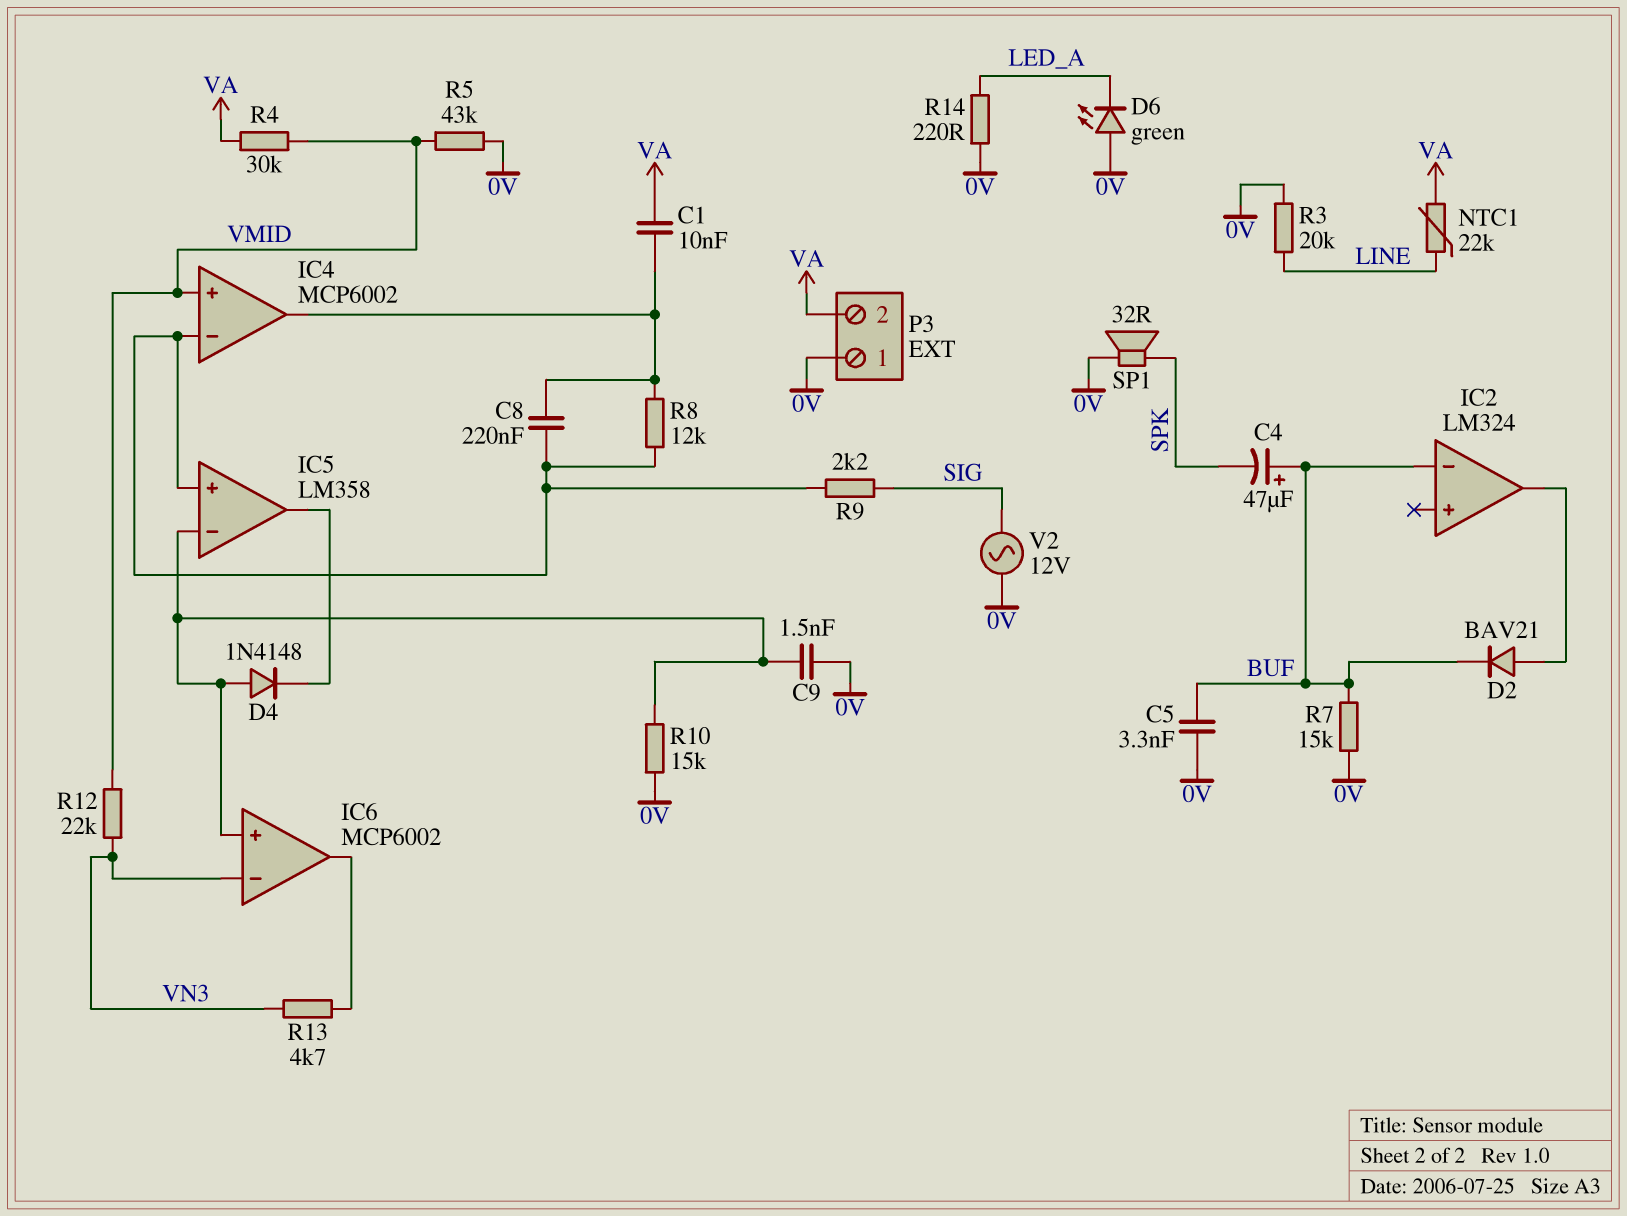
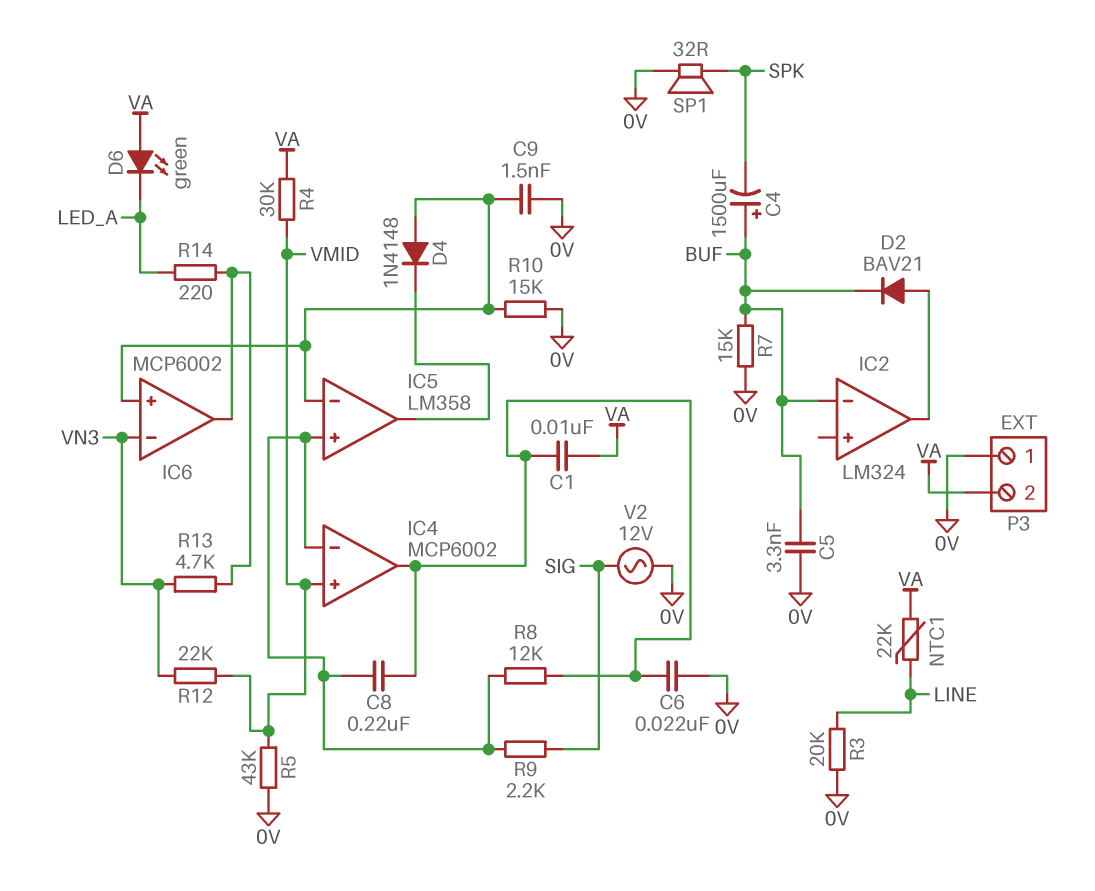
C4: 47uF (plus BUF, minus SPK) -> 1500uF (plus BUF, minus SPK)
C6: none -> 22nF (0V, IC4/out)
D6: LED green (A 0V, K LED_A) -> LED green (A VA, K LED_A)
R14: 220 (0V, LED_A) -> 220 (IC6/out, LED_A)

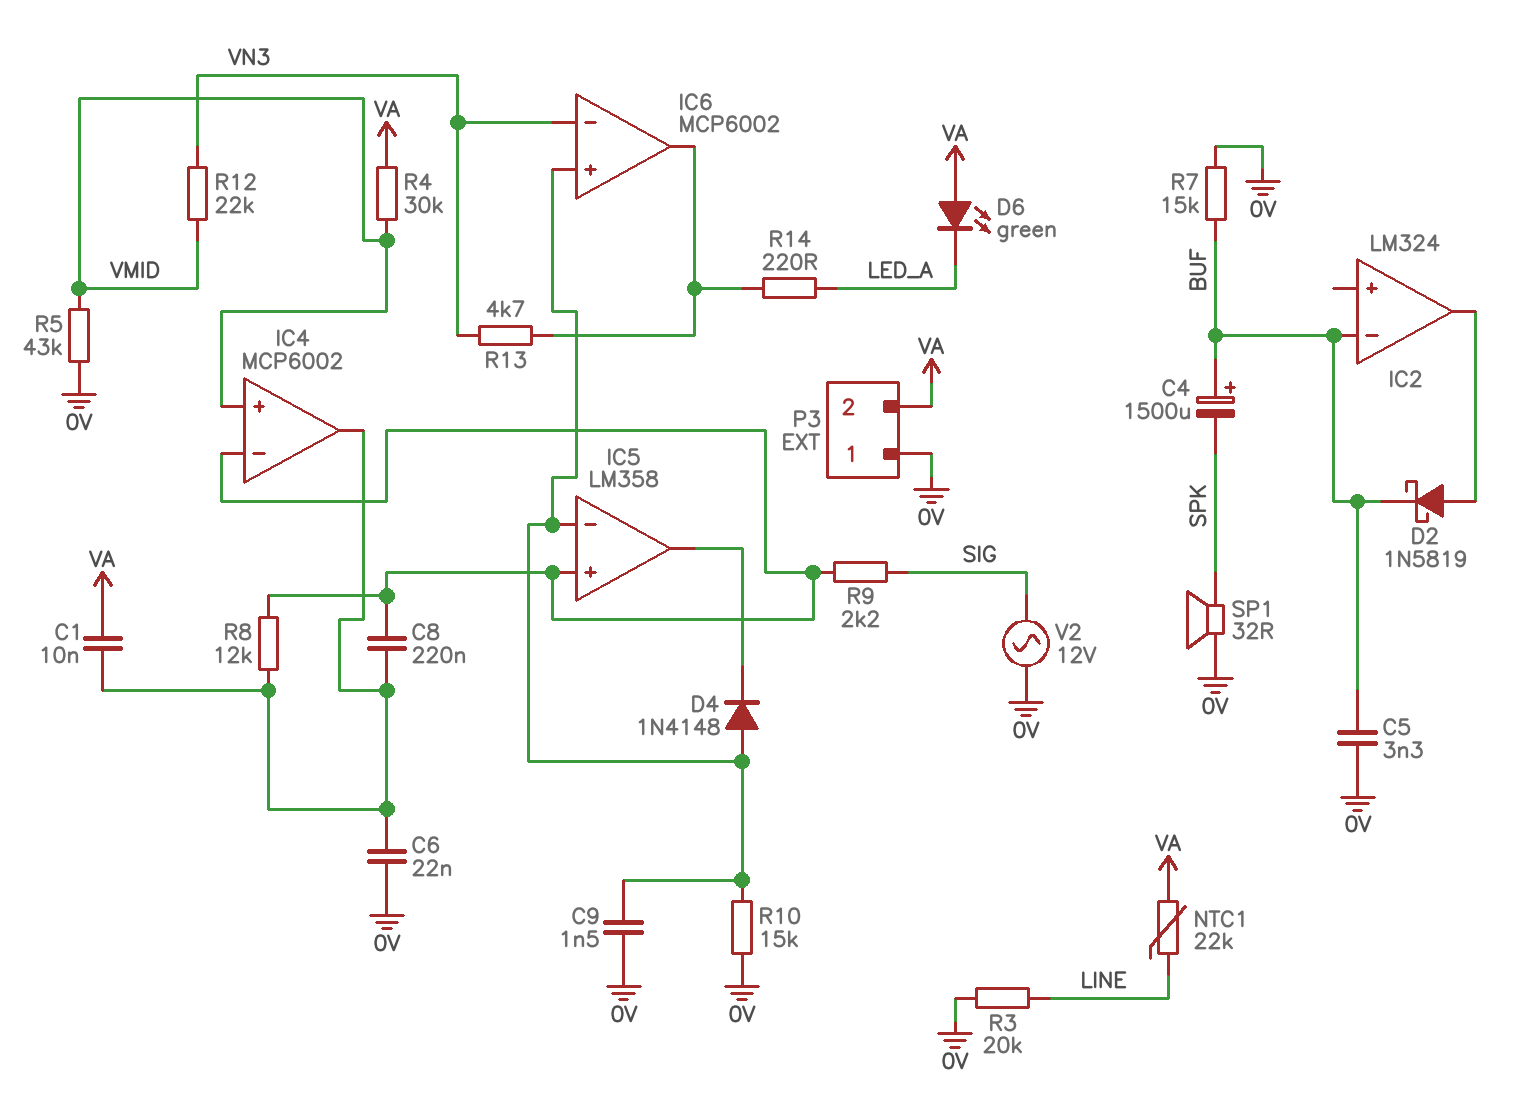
D2: diode BAV21 (A IC2/out, K BUF) -> schottky 1N5819 (A IC2/out, K BUF)

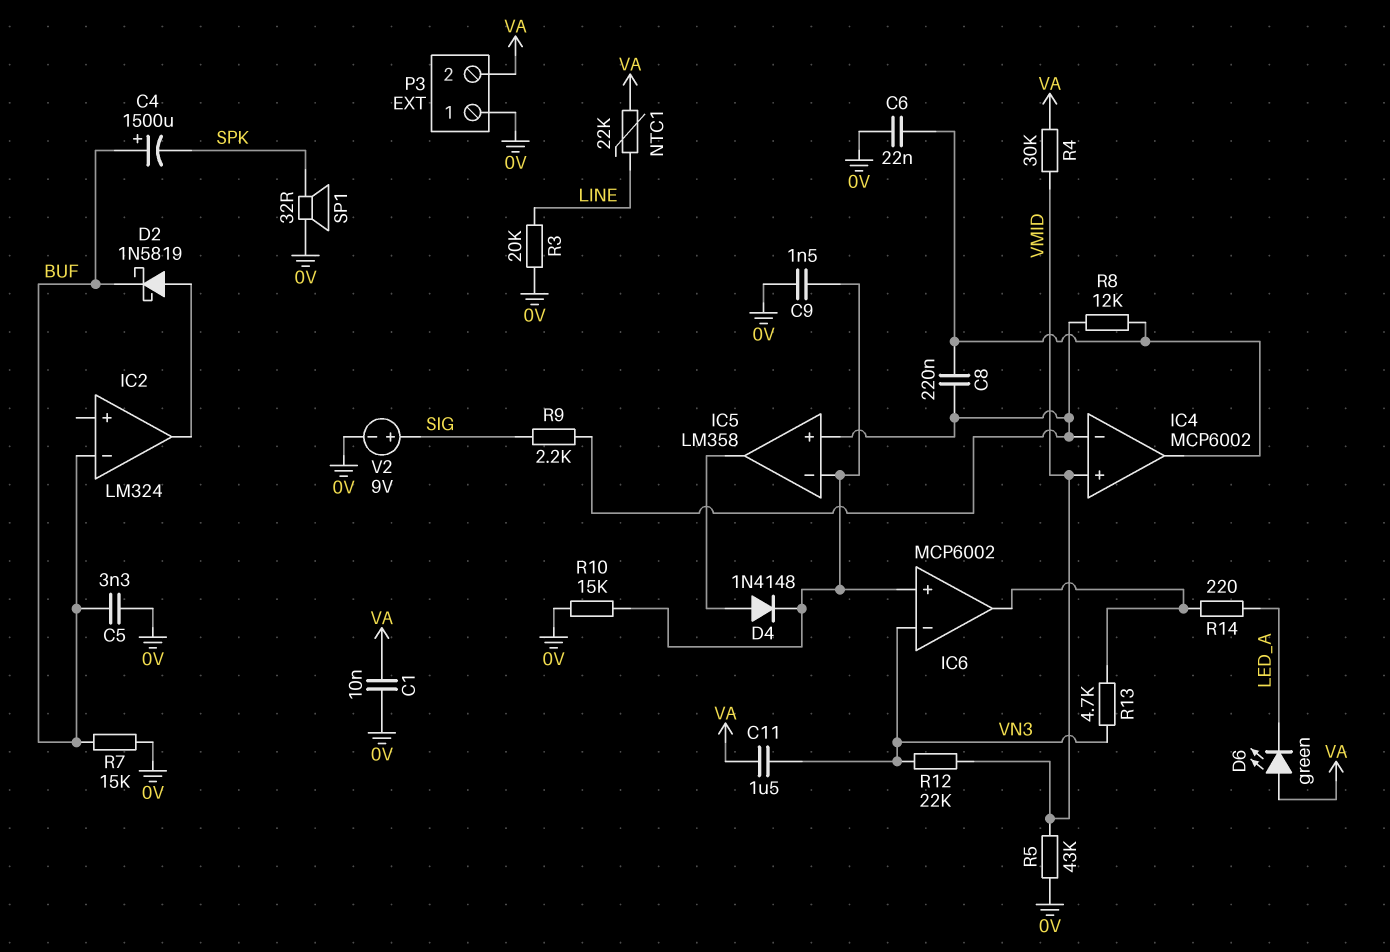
C1: 10nF (IC4/out, VA) -> 10nF (0V, VA)
C11: none -> 1.5uF (VA, VN3)
D4: diode 1N4148 (A IC5/in-, K IC5/out) -> diode 1N4148 (A IC5/out, K IC5/in-)
V2: AC 12V (0V, SIG) -> 9V (plus SIG, minus 0V)

